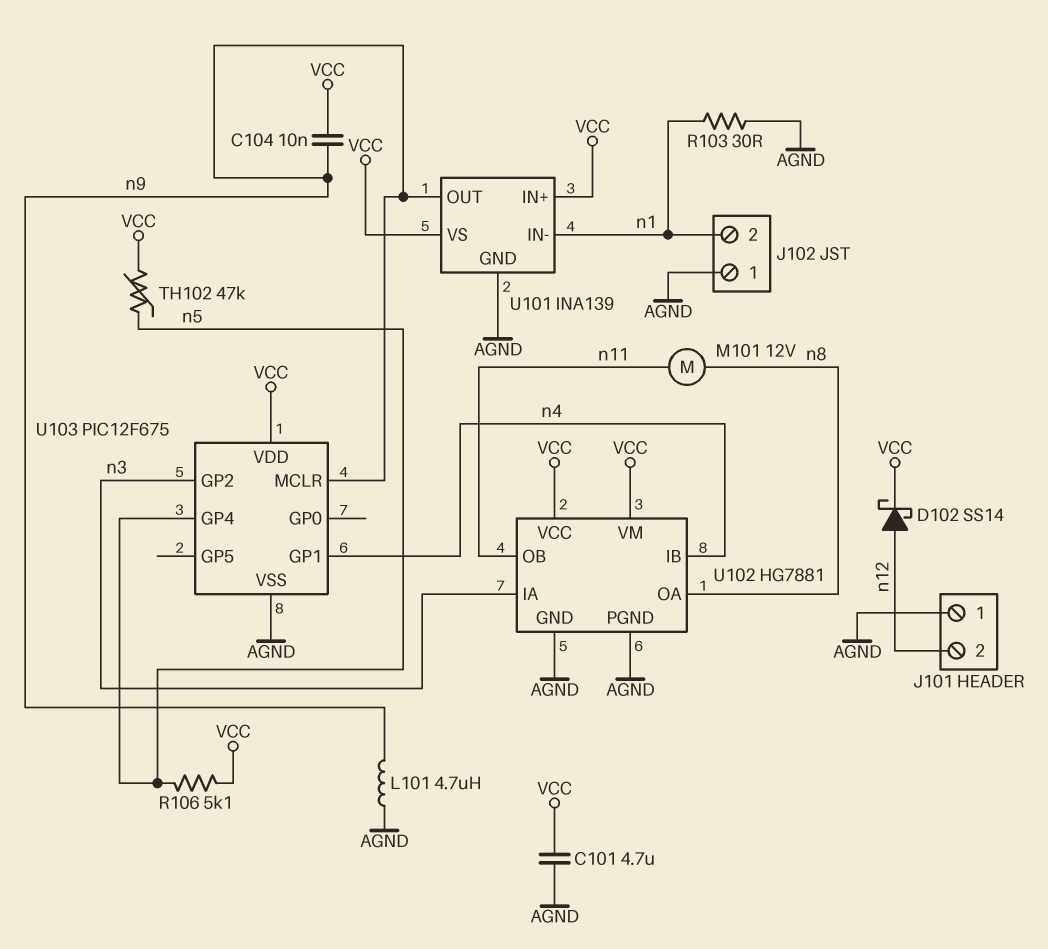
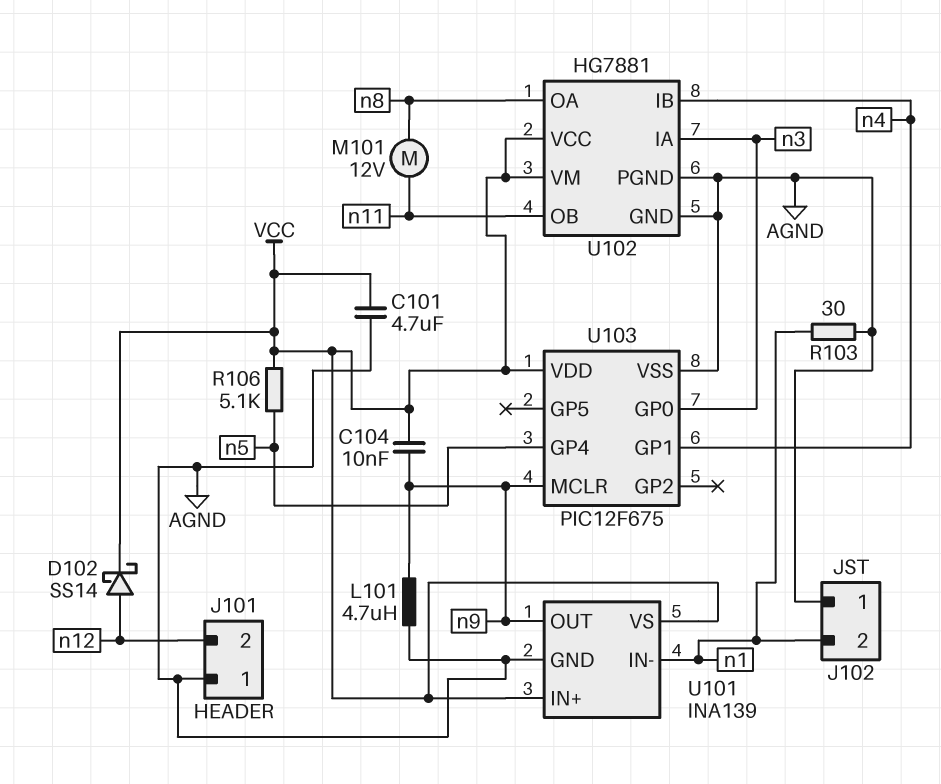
TH102: 47k (VCC, n5) -> none
U103 pin GP0: none -> n3
U103 pin GP2: n3 -> none

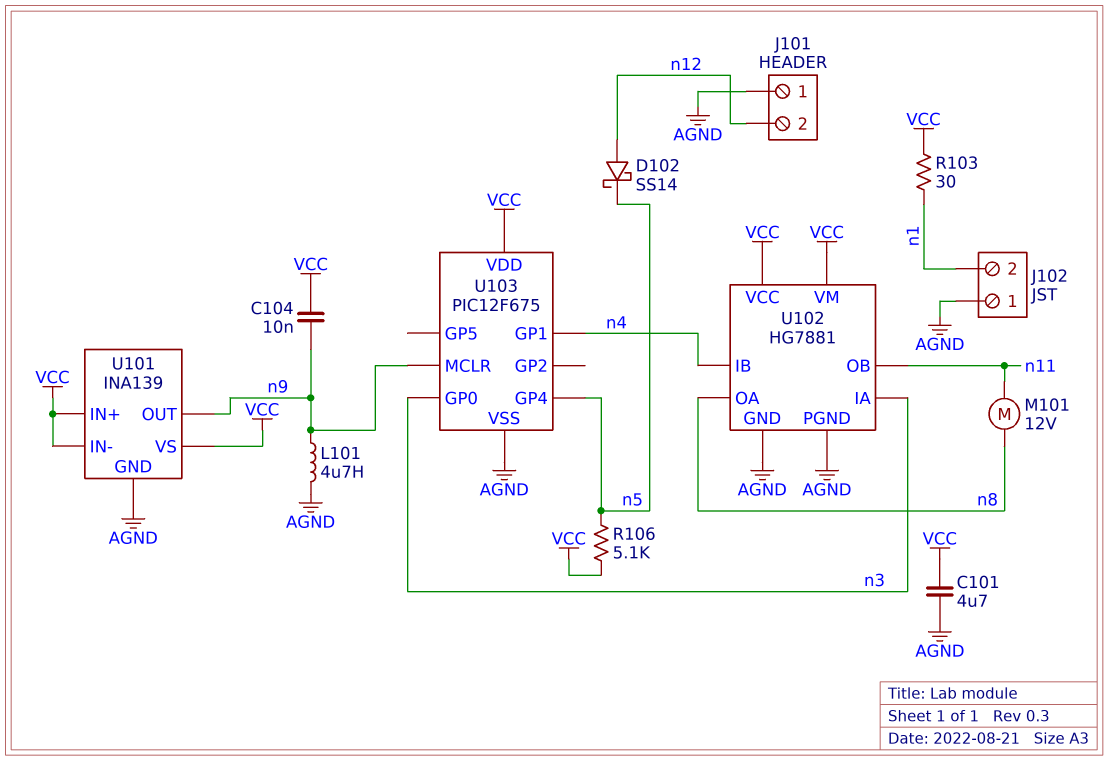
D102: schottky SS14 (A n12, K VCC) -> schottky SS14 (A n12, K n5)
R103: 30 (AGND, n1) -> 30 (VCC, n1)
U101 pin IN-: n1 -> VCC

